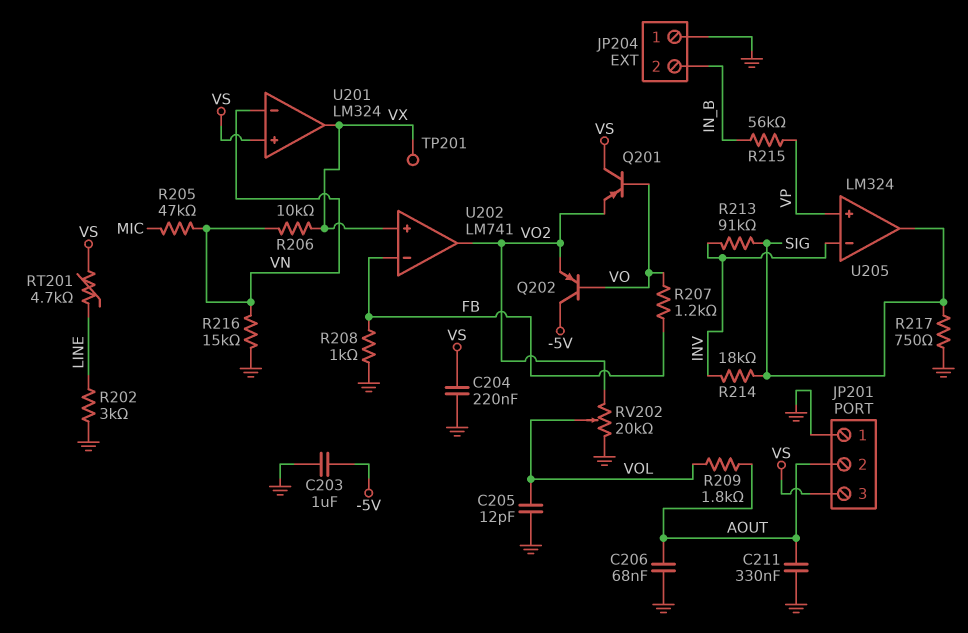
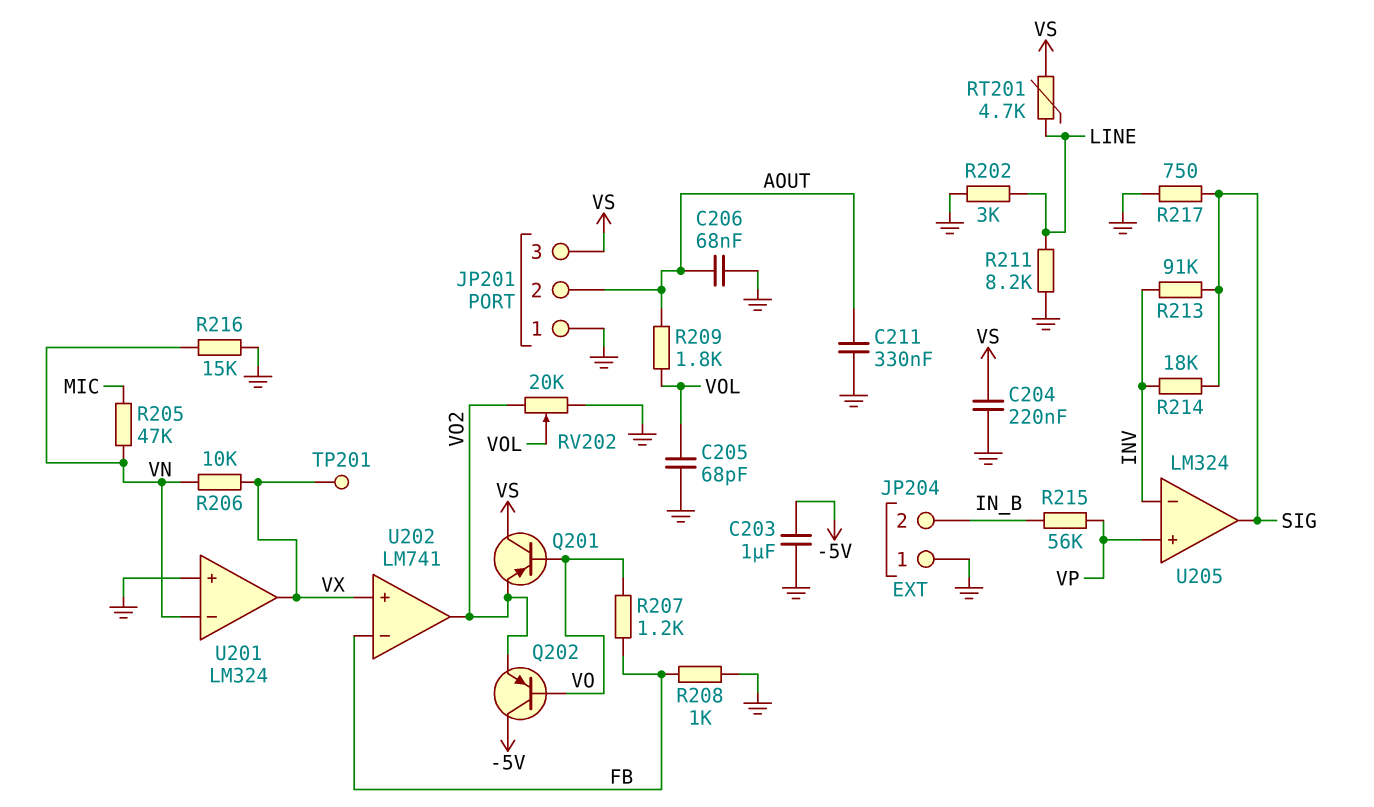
C205: 12pF (GND, VOL) -> 68pF (GND, VOL)
R211: none -> 8.2k (GND, LINE)
U201 pin in+: VS -> GND

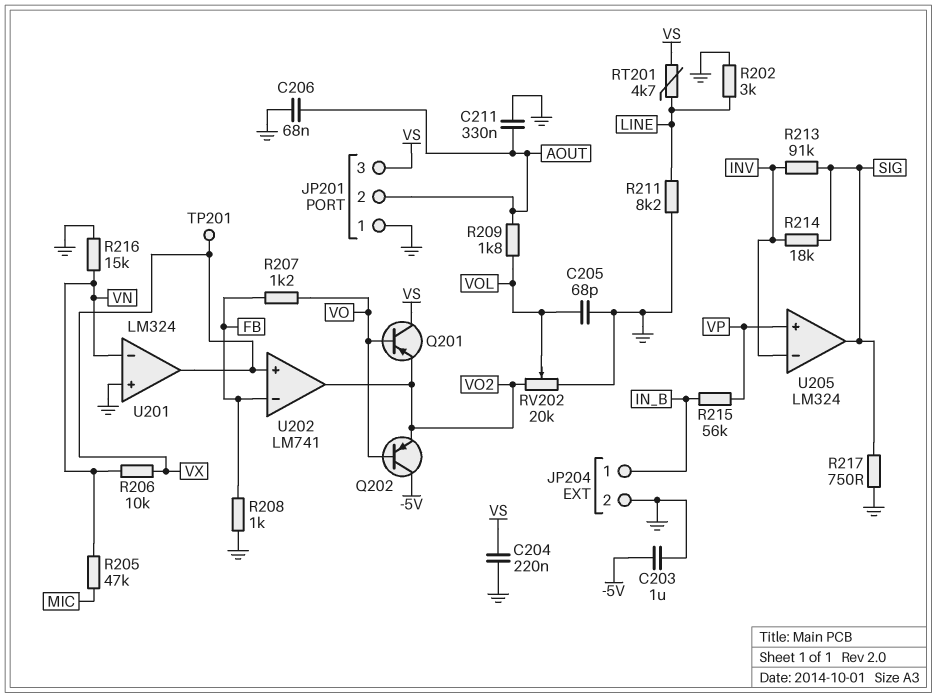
JP204 pin 1: GND -> IN_B
JP204 pin 2: IN_B -> GND

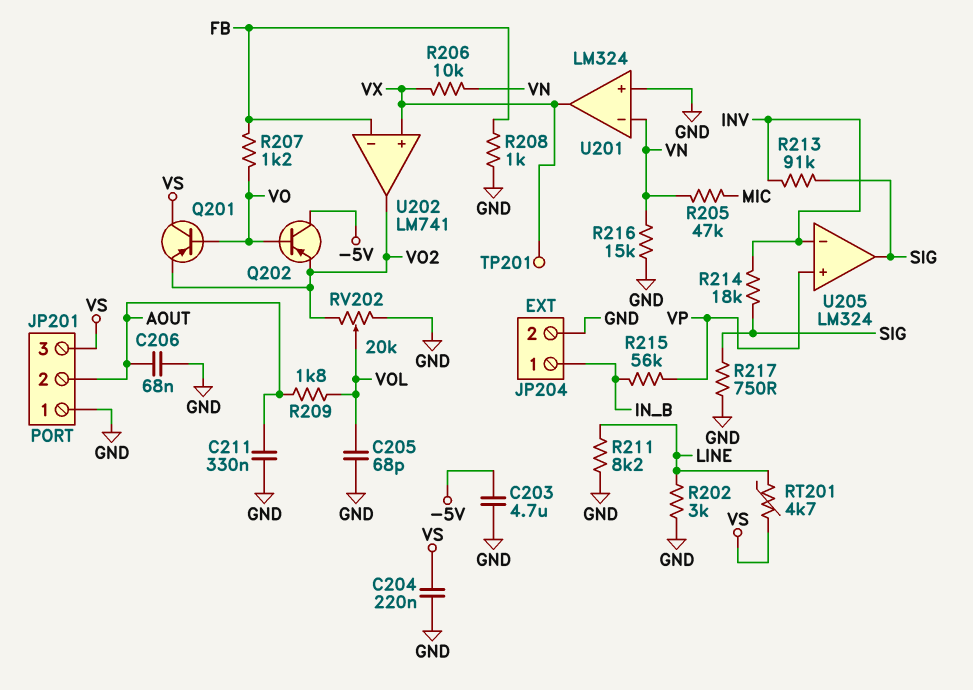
C203: 1uF (-5V, GND) -> 4.7uF (-5V, GND)

